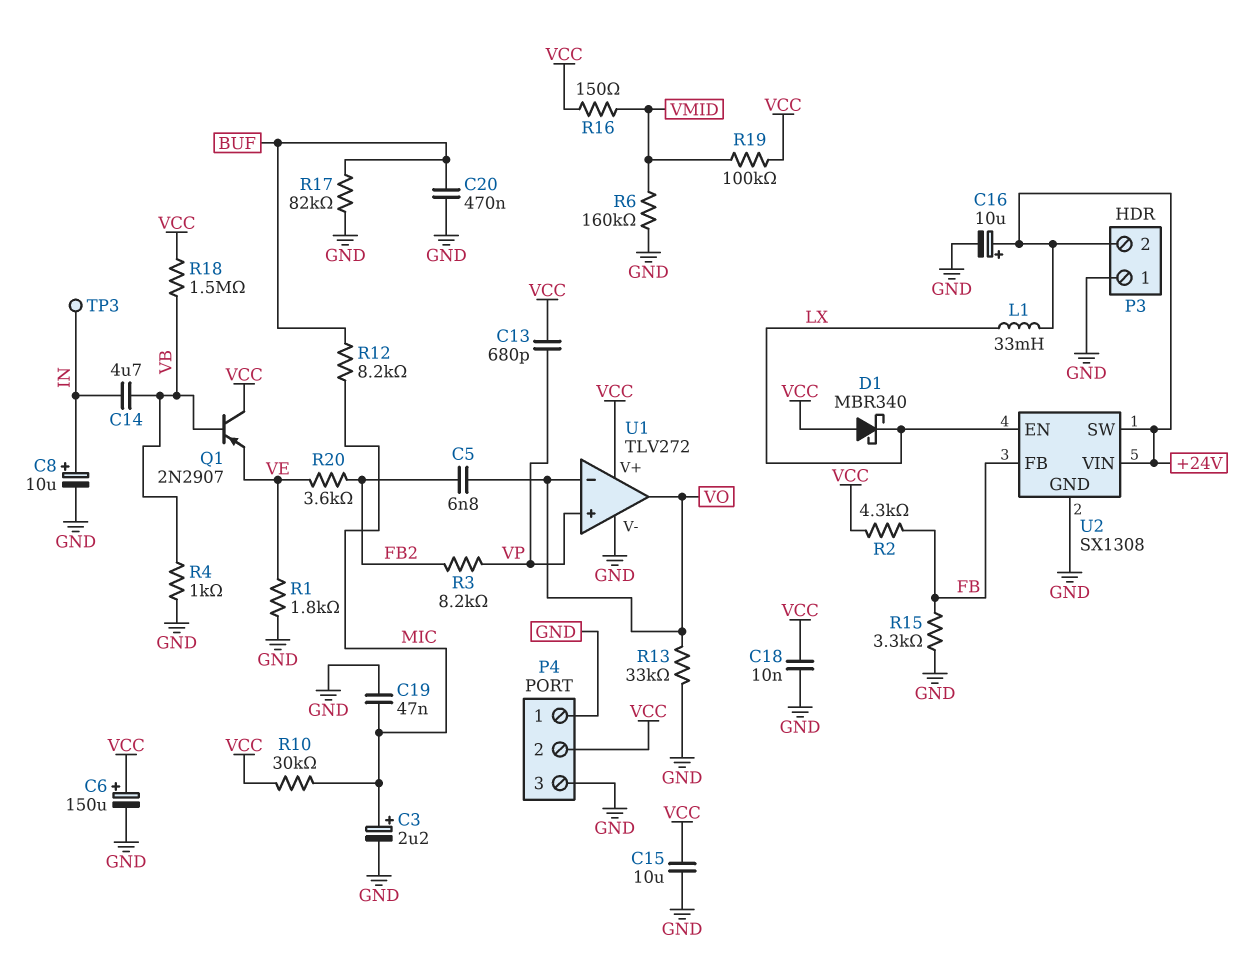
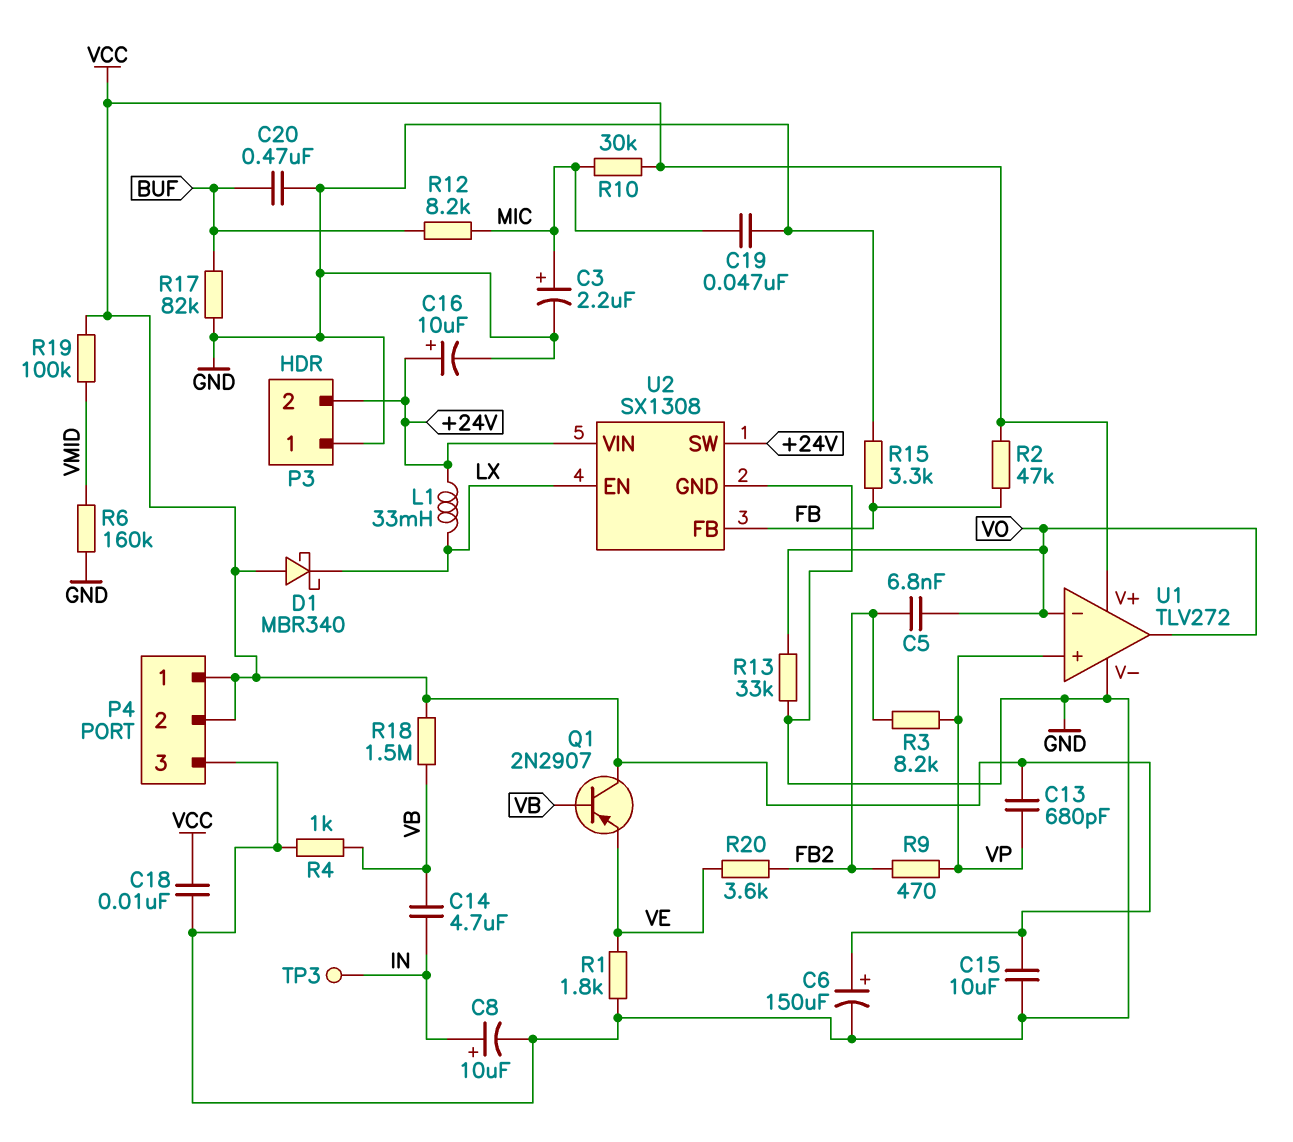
P4 pin 1: GND -> VCC
R2: 4.3k (FB, VCC) -> 47k (FB, VCC)
R9: none -> 470 (FB2, VP)
R16: 150 (VCC, VMID) -> none

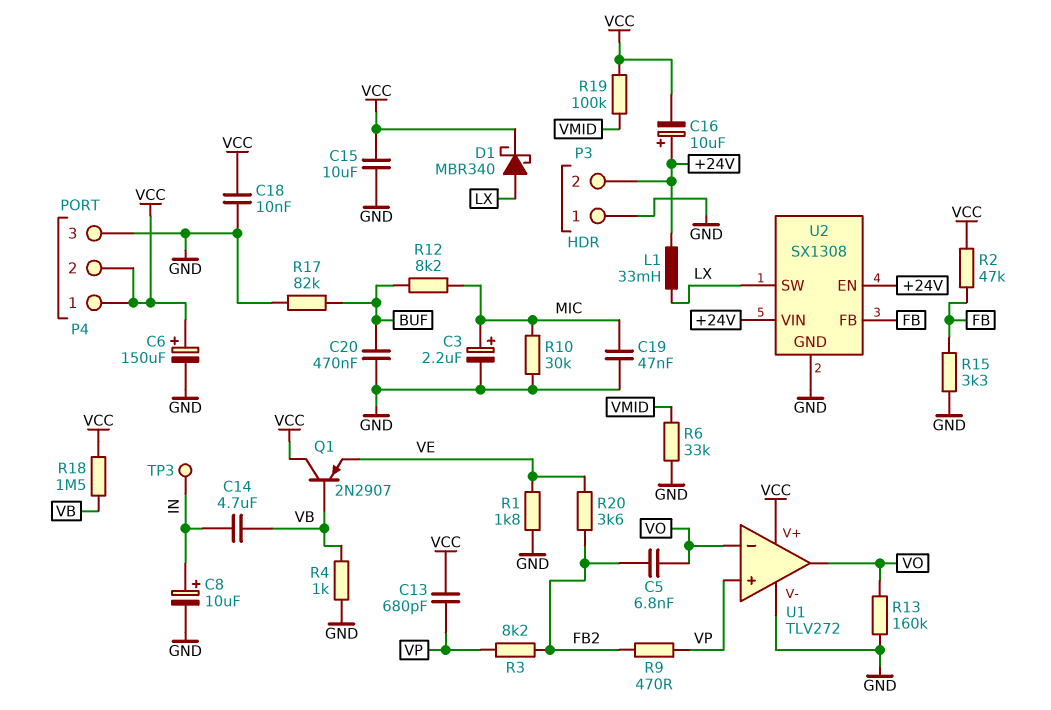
C16: 10uF (plus +24V, minus GND) -> 10uF (plus +24V, minus VCC)
D1: schottky MBR340 (A VCC, K LX) -> schottky MBR340 (A LX, K VCC)
R6: 160k (GND, VMID) -> 33k (GND, VMID)
R10: 30k (MIC, VCC) -> 30k (GND, MIC)
R13: 33k (GND, VO) -> 160k (GND, VO)
U2 pin EN: LX -> +24V
U2 pin SW: +24V -> LX

